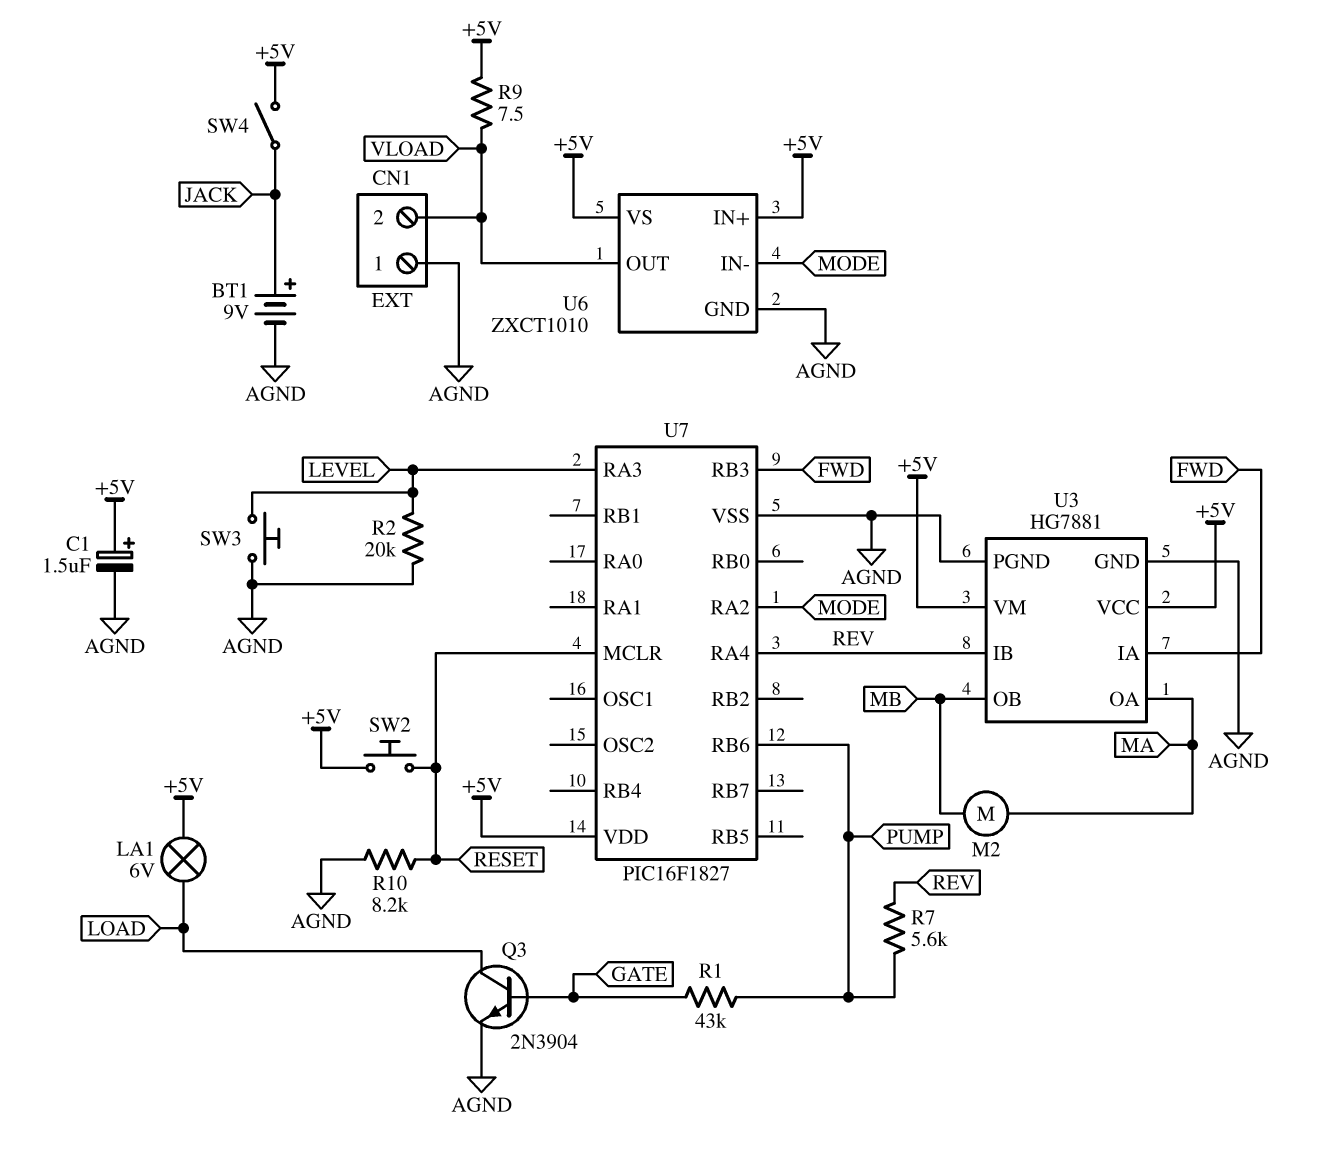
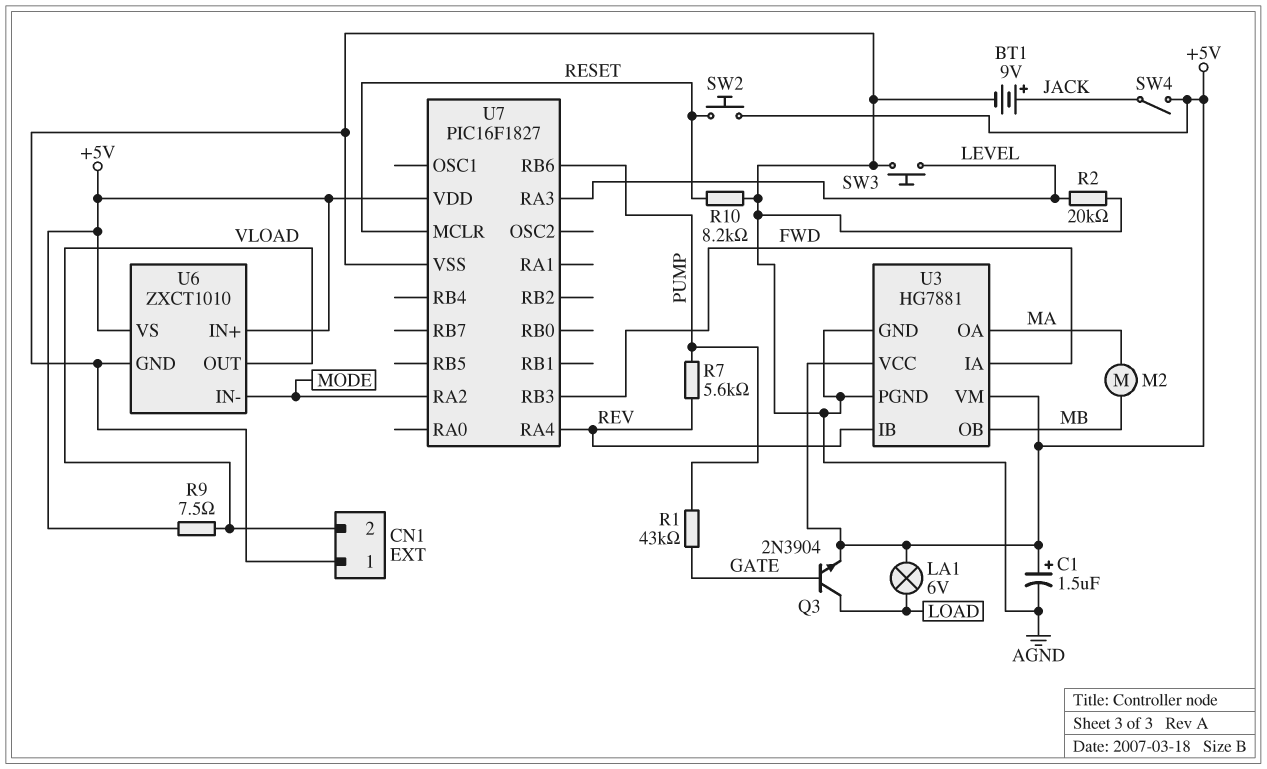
Q3: NPN 2N3904 (B GATE, C LOAD, E AGND) -> NPN 2N3904 (B GATE, C LOAD, E +5V)

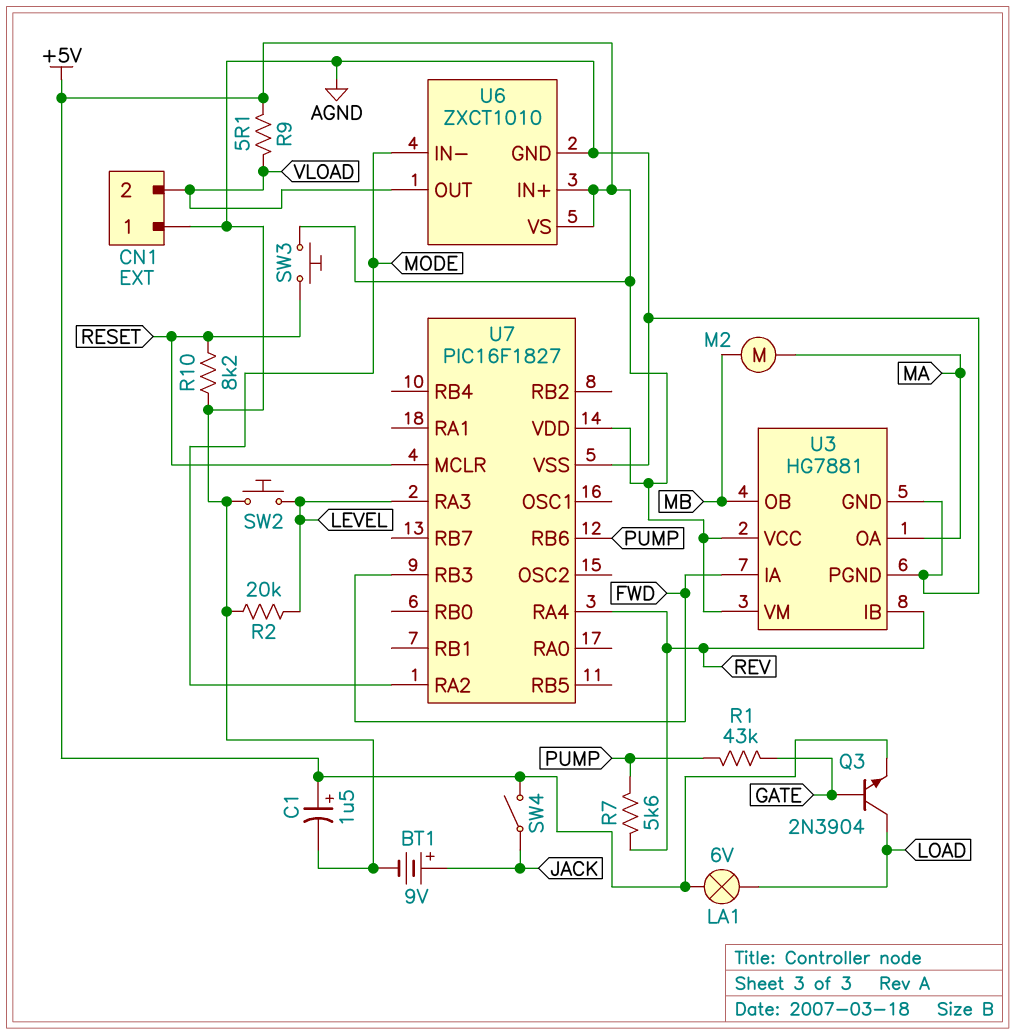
R9: 7.5 (+5V, VLOAD) -> 5.1 (+5V, VLOAD)
SW2: button (+5V, RESET) -> button (AGND, LEVEL)
SW3: button (AGND, LEVEL) -> button (+5V, RESET)

